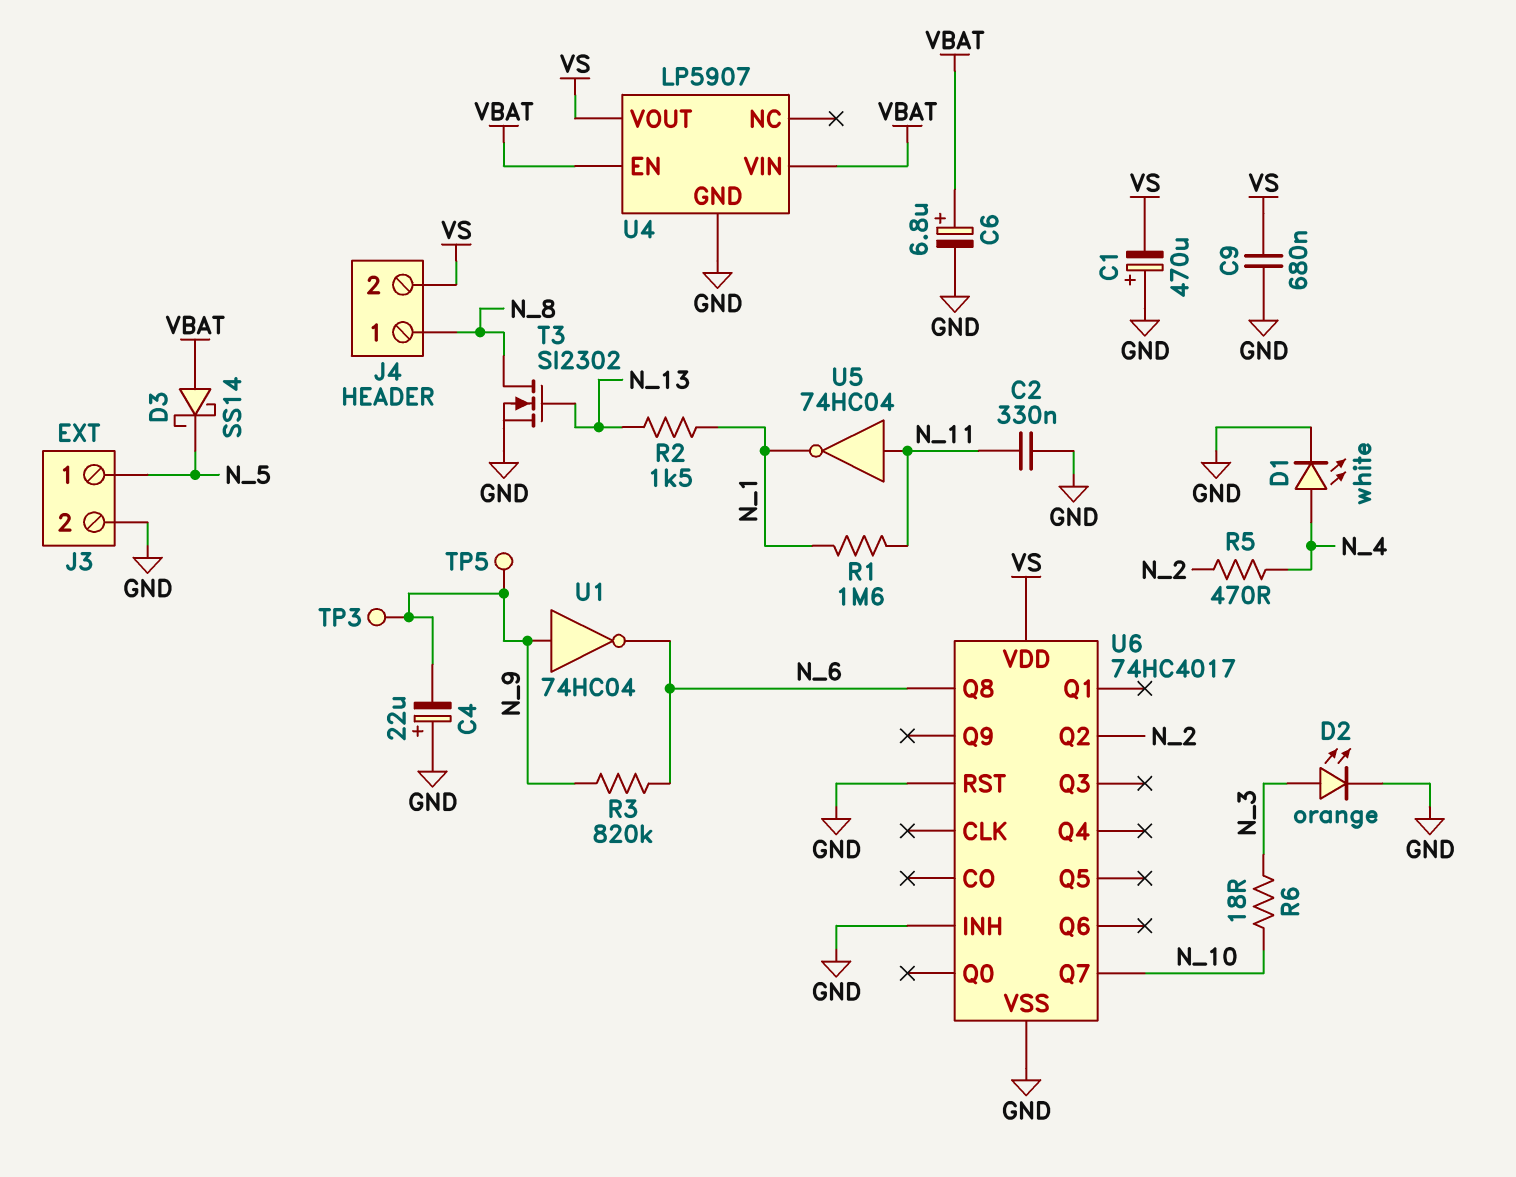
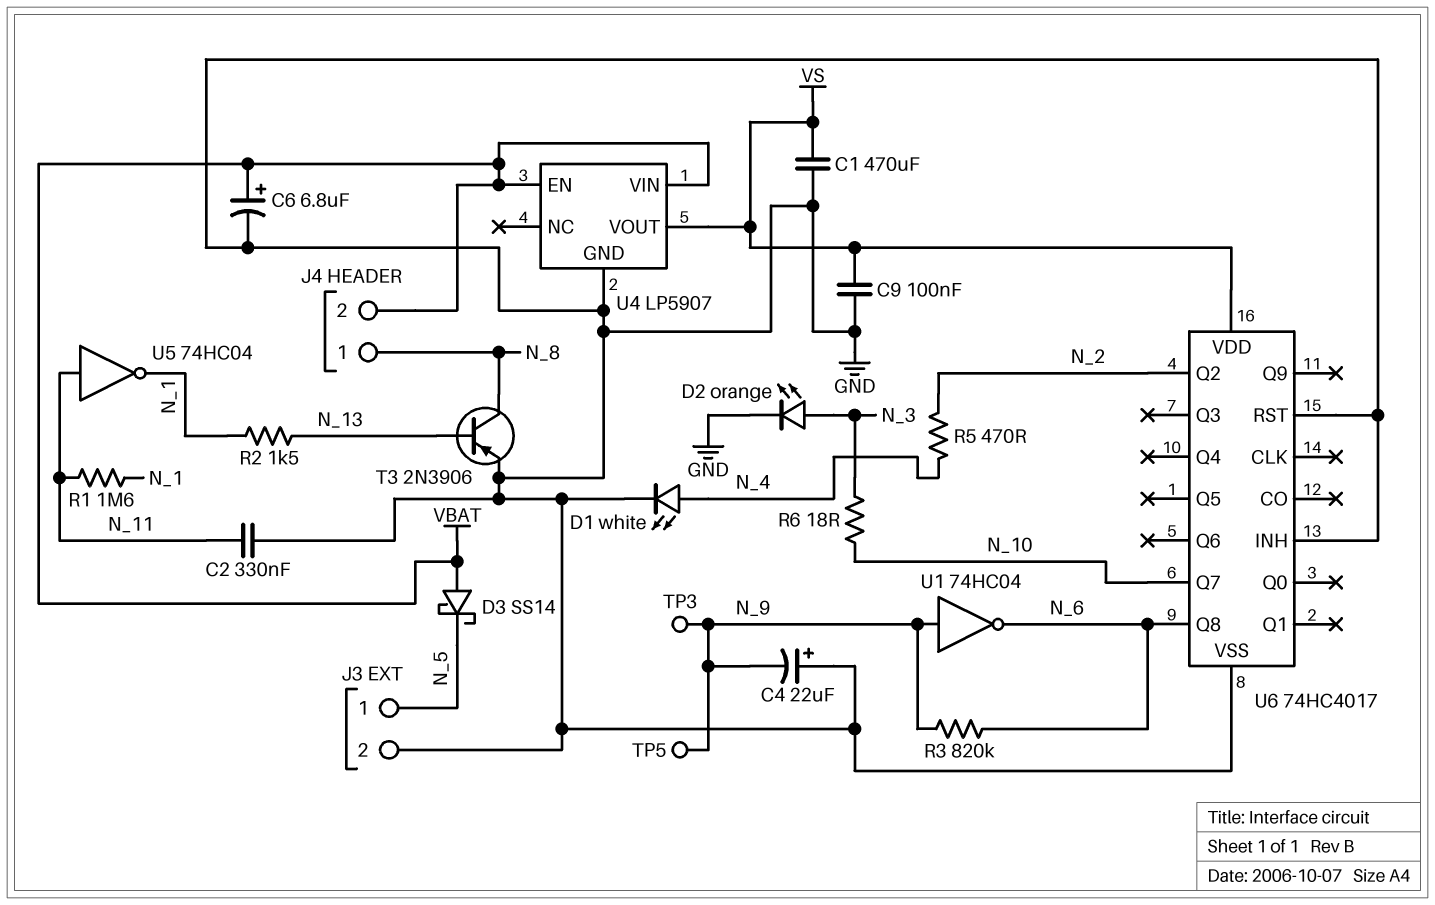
C1: 470uF (plus GND, minus VS) -> 470uF (GND, VS)
C9: 680nF (GND, VS) -> 100nF (GND, VS)
J4 pin 2: VS -> VBAT
T3: NMOS SI2302 (G N_13, D N_8, S GND) -> PNP 2N3906 (B N_13, C N_8, E GND)

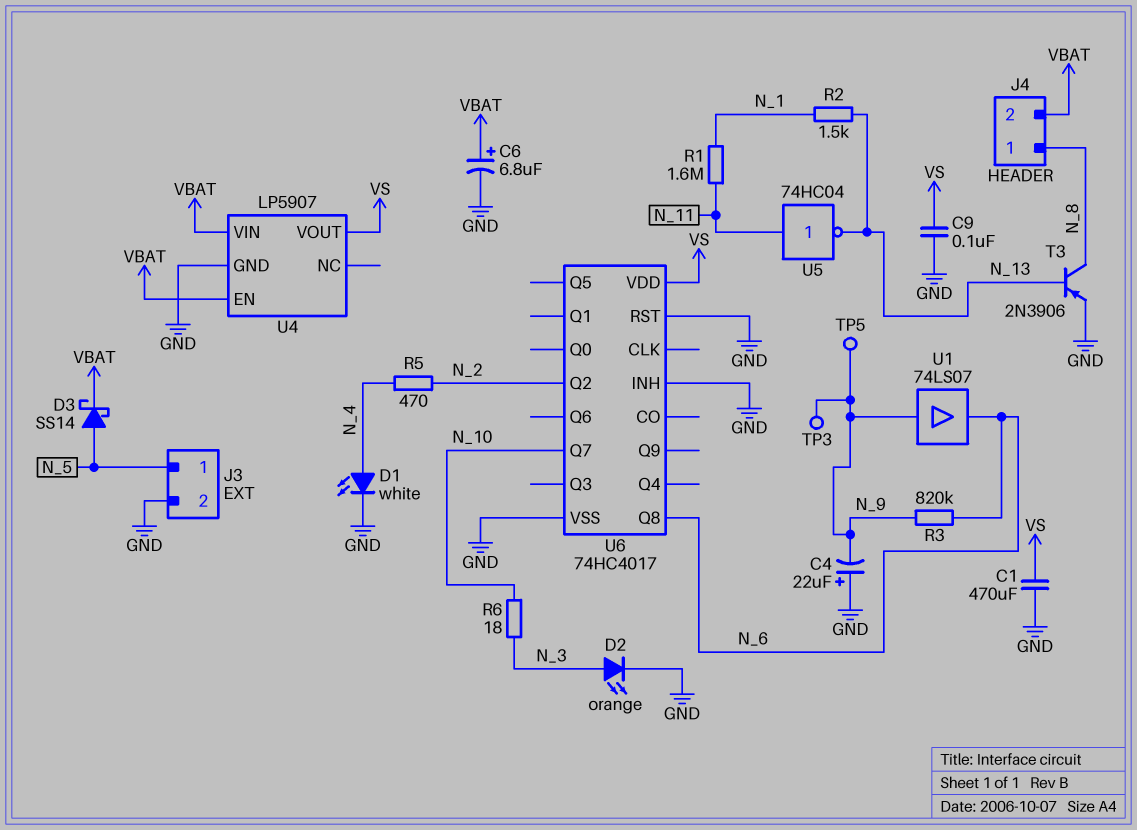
C2: 330nF (GND, N_11) -> none
D3: schottky SS14 (A VBAT, K N_5) -> schottky SS14 (A N_5, K VBAT)
U1: NOT 74HC04 (in N_9, out N_6) -> buffer 74LS07 (in N_9, out N_6)
U5: NOT 74HC04 (in N_11, out N_1) -> NOT 74HC04 (in N_11, out N_13)

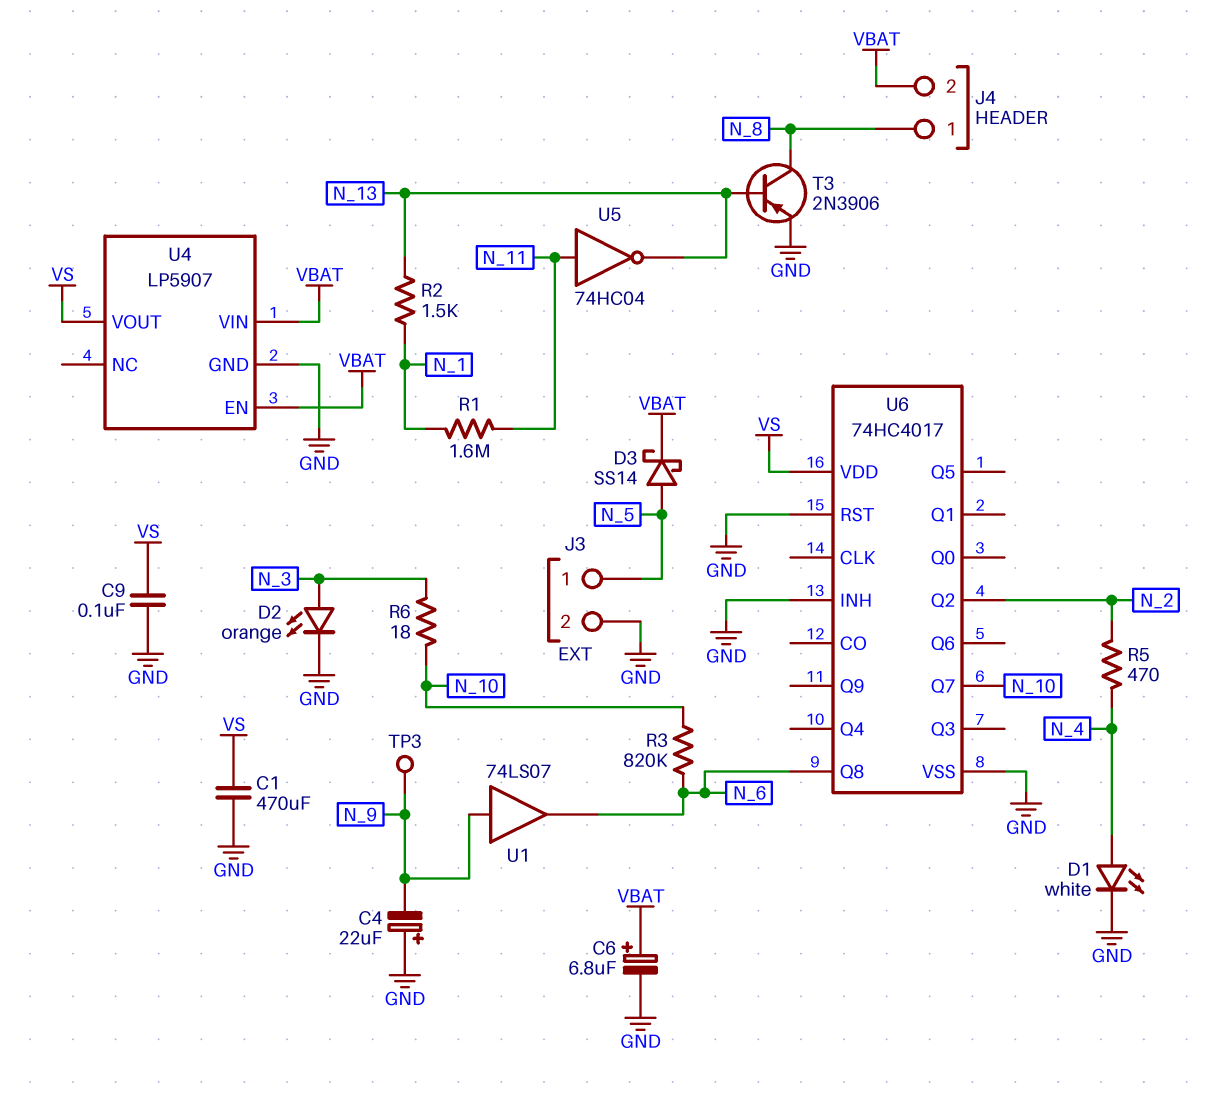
R3: 820k (N_6, N_9) -> 820k (N_6, N_10)
TP5: test point (N_9) -> none

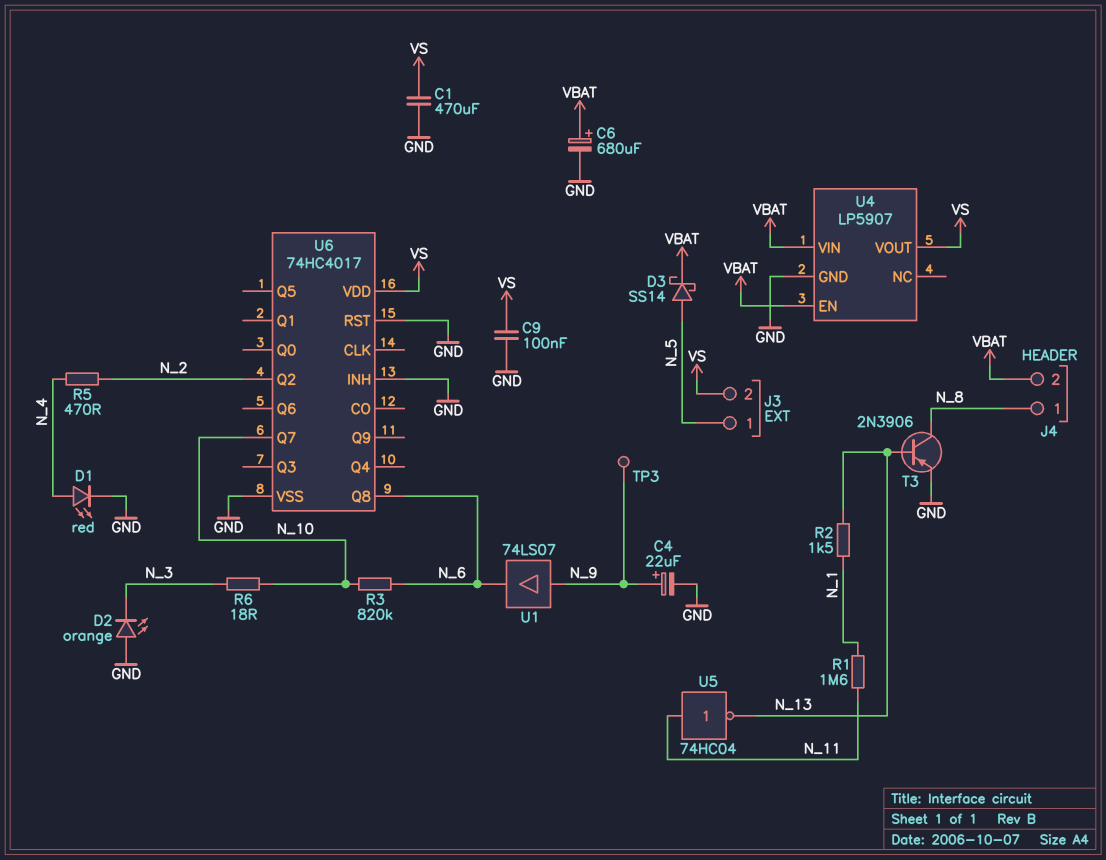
C4: 22uF (plus GND, minus N_9) -> 22uF (plus N_9, minus GND)
C6: 6.8uF (plus VBAT, minus GND) -> 680uF (plus VBAT, minus GND)
D1: LED white (A N_4, K GND) -> LED red (A N_4, K GND)
D2: LED orange (A N_3, K GND) -> LED orange (A GND, K N_3)
J3 pin 2: GND -> VS

